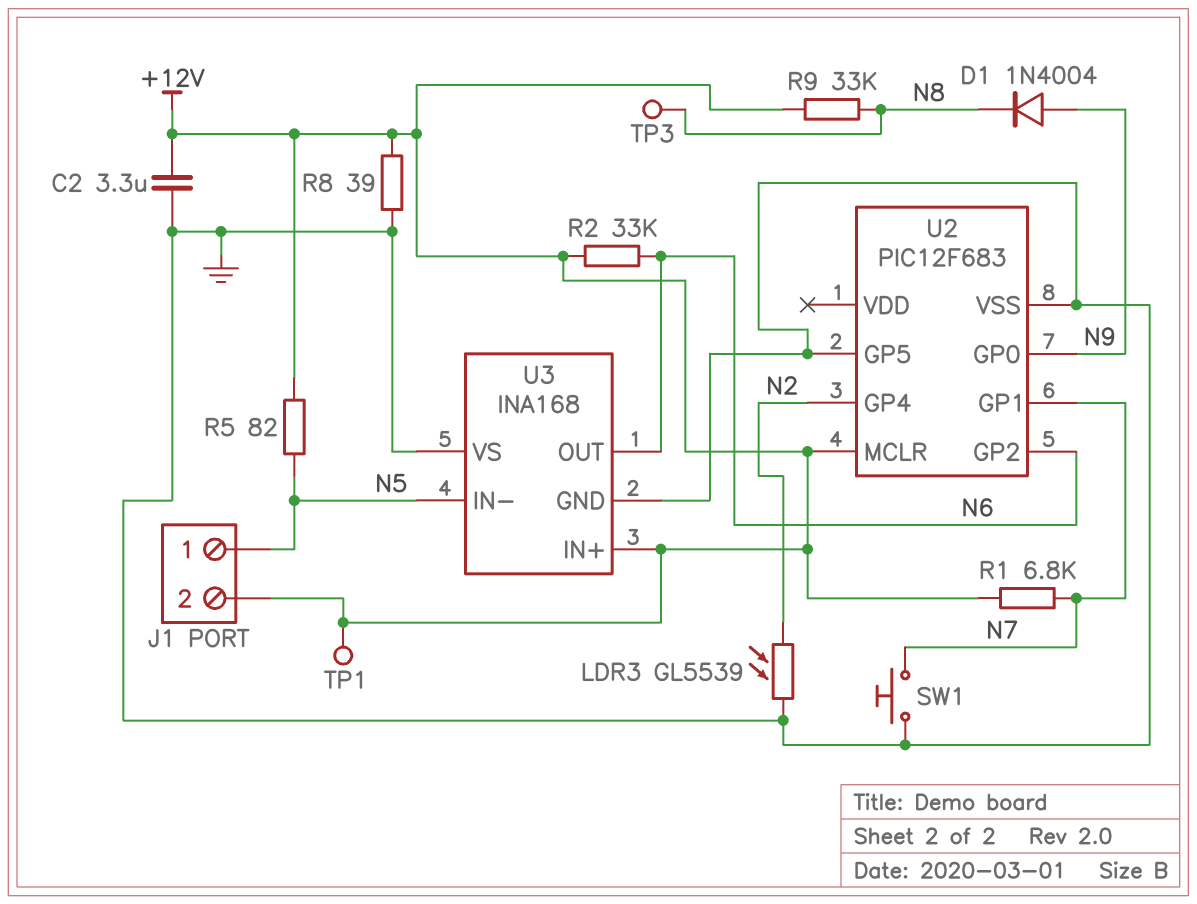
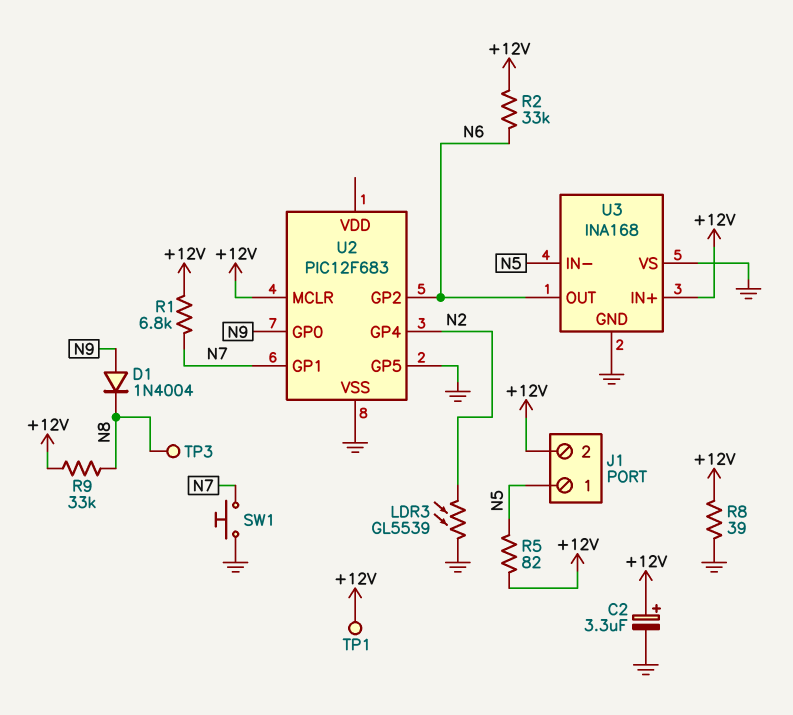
C2: 3.3uF (+12V, GND) -> 3.3uF (plus +12V, minus GND)

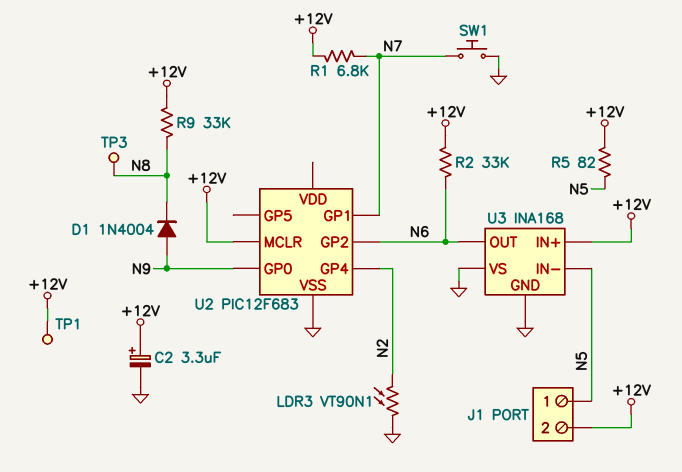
LDR3: GL5539 (GND, N2) -> VT90N1 (GND, N2)
R8: 39 (+12V, GND) -> none
U2 pin GP5: GND -> none

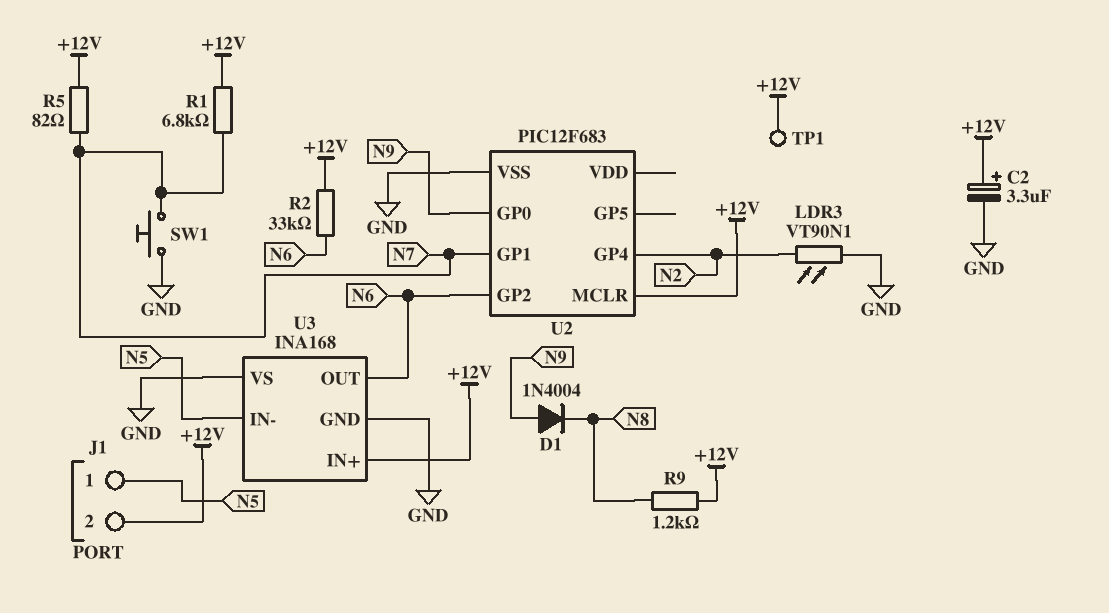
R5: 82 (+12V, N5) -> 82 (+12V, N7)
R9: 33k (+12V, N8) -> 1.2k (+12V, N8)
TP3: test point (N8) -> none

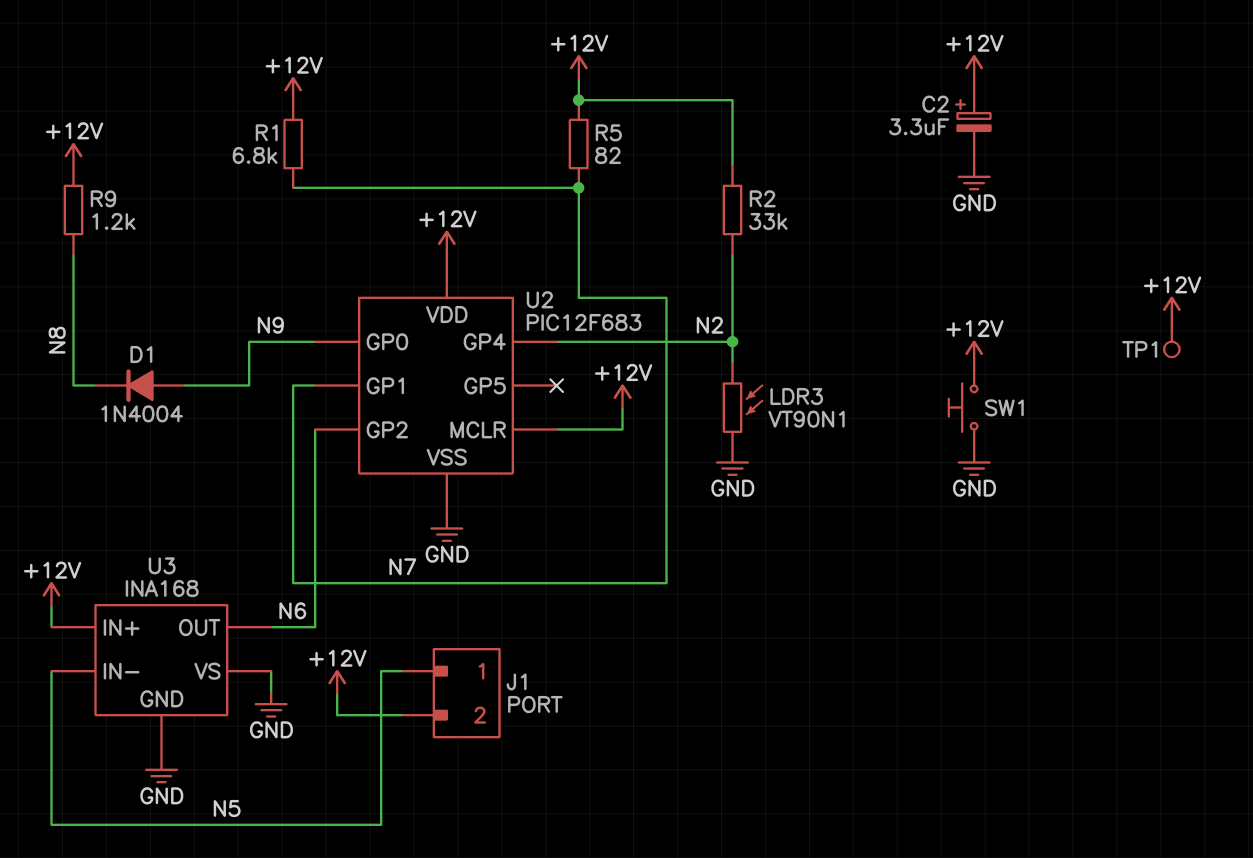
R2: 33k (+12V, N6) -> 33k (+12V, N2)
SW1: button (GND, N7) -> button (+12V, GND)
U2 pin VDD: none -> +12V

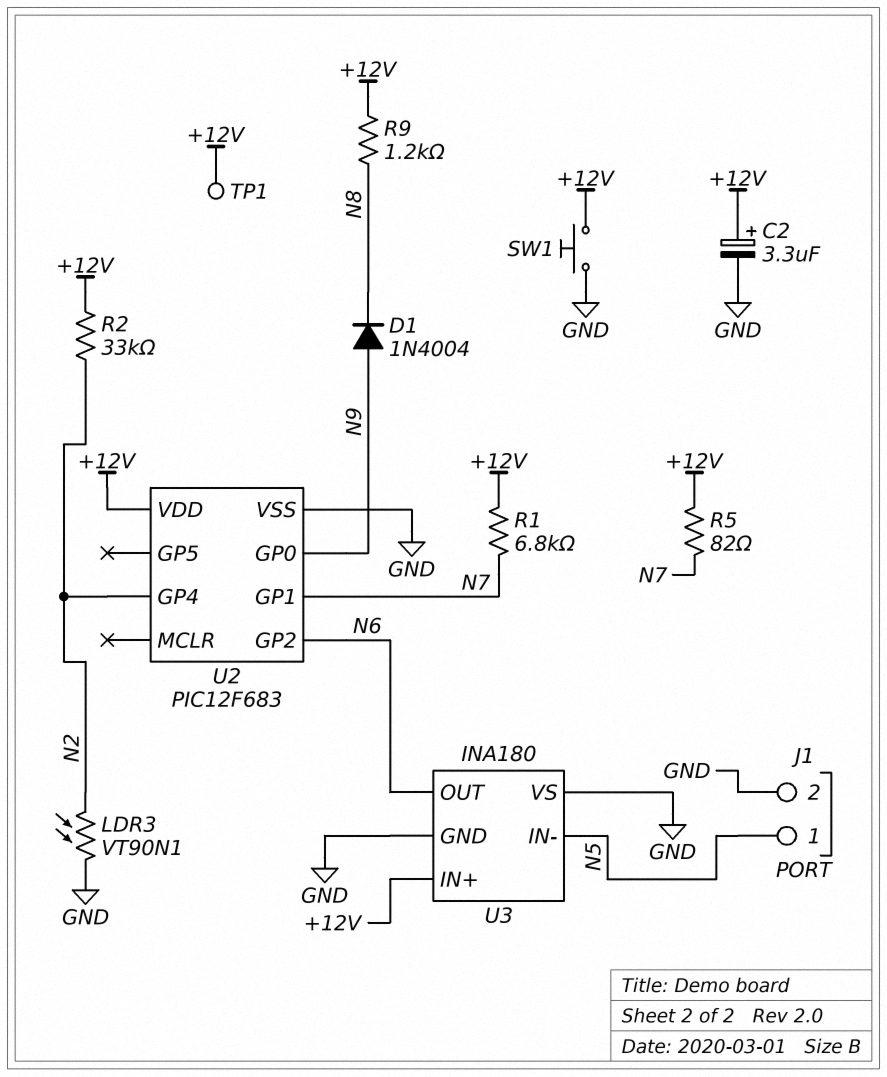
J1 pin 2: +12V -> GND
U2 pin MCLR: +12V -> none
U3: INA168 -> INA180

